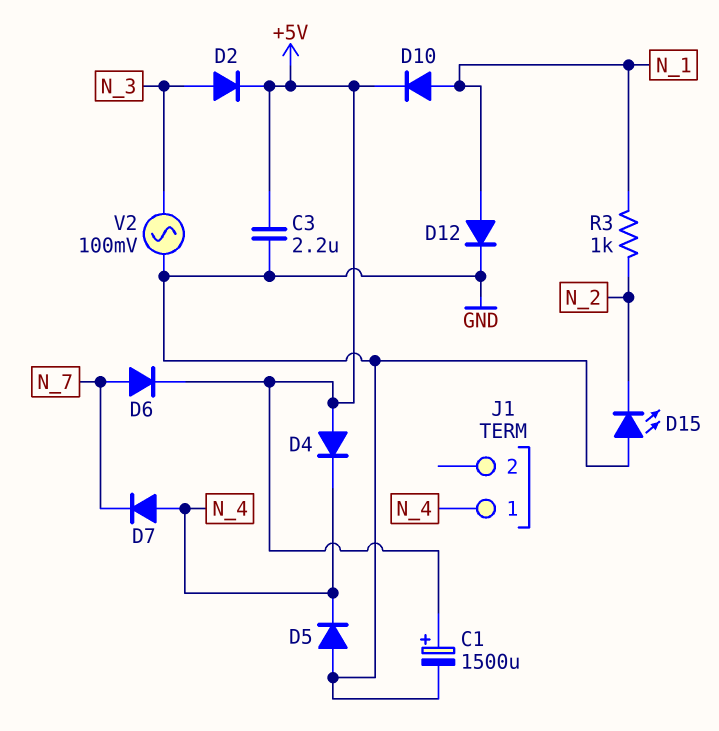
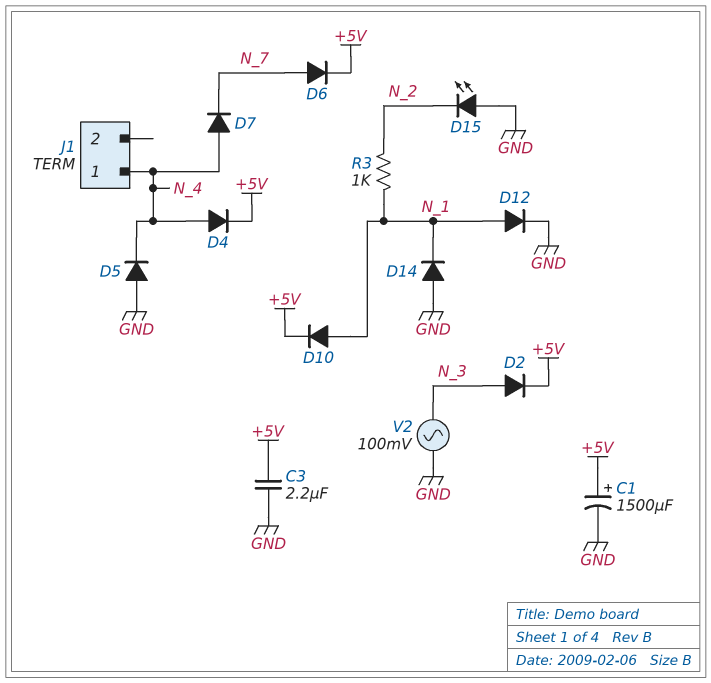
D4: diode (A +5V, K N_4) -> diode (A N_4, K +5V)
D14: none -> diode (A GND, K N_1)

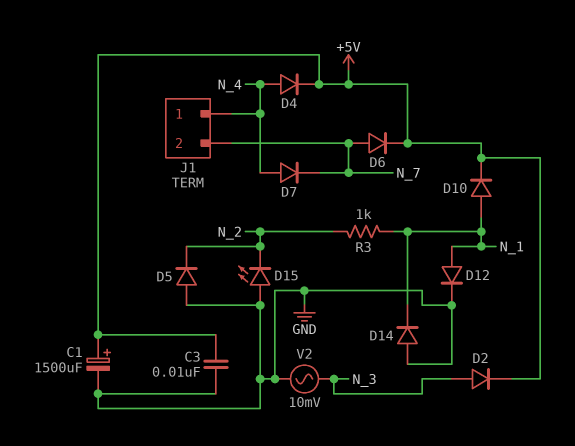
C3: 2.2uF (+5V, GND) -> 10nF (+5V, GND)
D5: diode (A GND, K N_4) -> diode (A GND, K N_2)
J1 pin 2: none -> N_7
V2: AC 100mV (GND, N_3) -> AC 10mV (GND, N_3)

